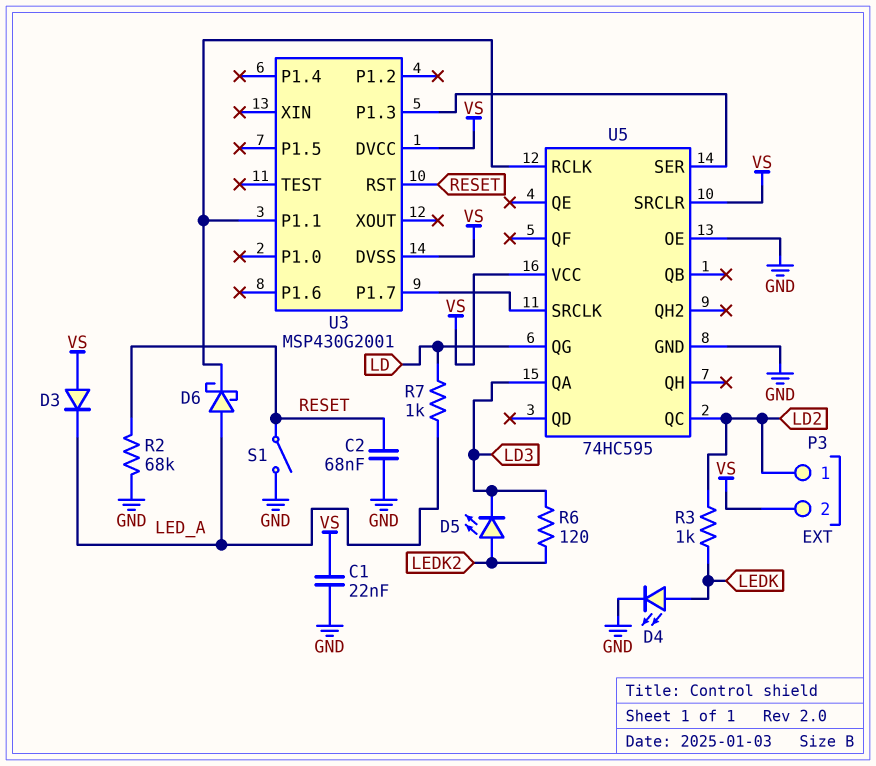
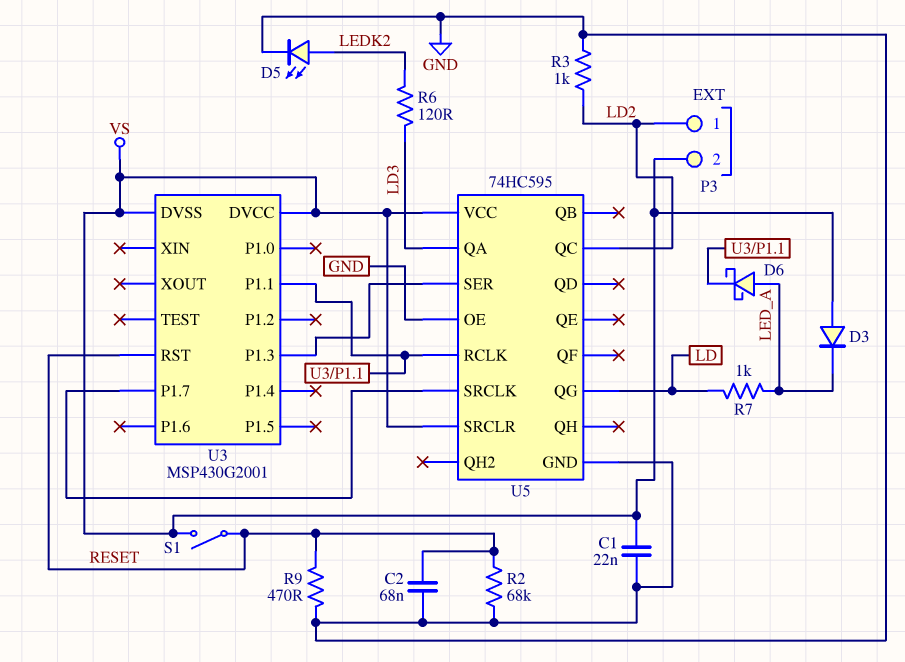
D4: LED (A LEDK, K GND) -> none
D5: LED (A LEDK2, K LD3) -> LED (A LEDK2, K GND)
R3: 1k (LD2, LEDK) -> 1k (GND, LD2)
R9: none -> 470 (GND, RESET)
S1: switch (GND, RESET) -> switch (RESET, VS)

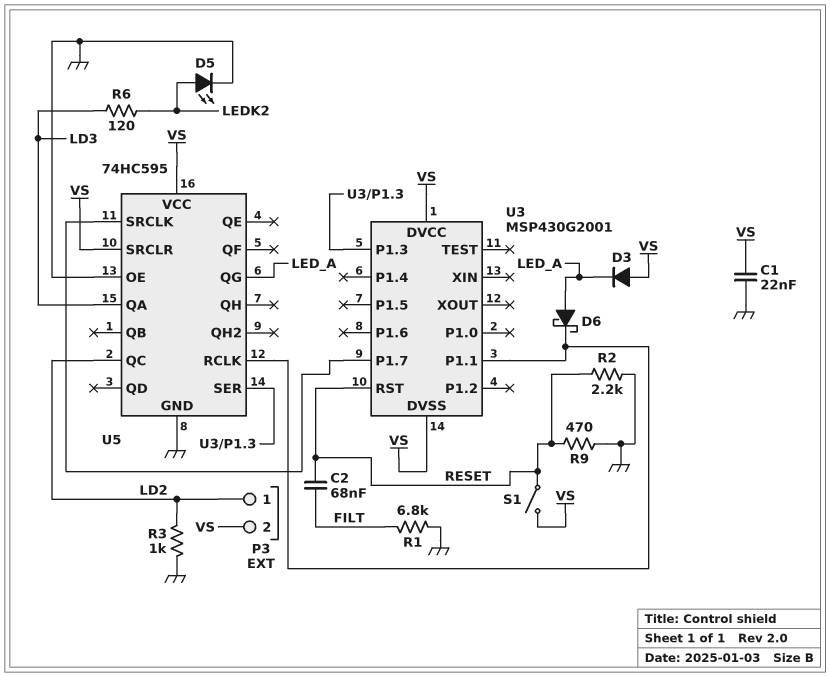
C2: 68nF (GND, RESET) -> 68nF (FILT, RESET)
R1: none -> 6.8k (FILT, GND)
R2: 68k (GND, RESET) -> 2.2k (GND, RESET)
R7: 1k (LD, LED_A) -> none
U5 pin QG: LD -> LED_A

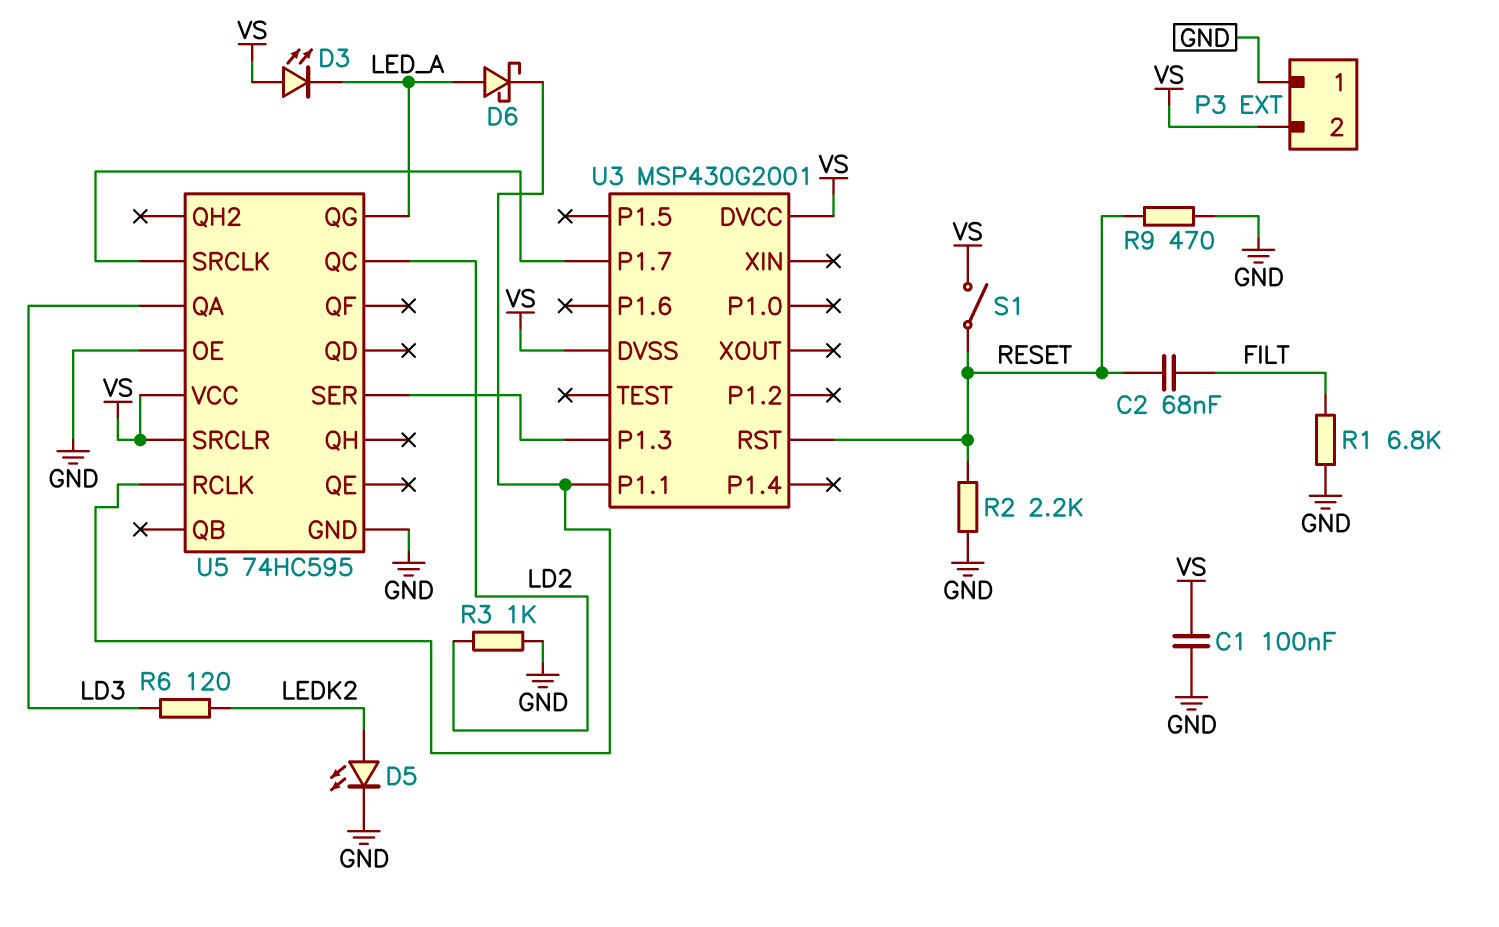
C1: 22nF (GND, VS) -> 100nF (GND, VS)
D3: diode (A VS, K LED_A) -> LED (A VS, K LED_A)
P3 pin 1: LD2 -> GND

